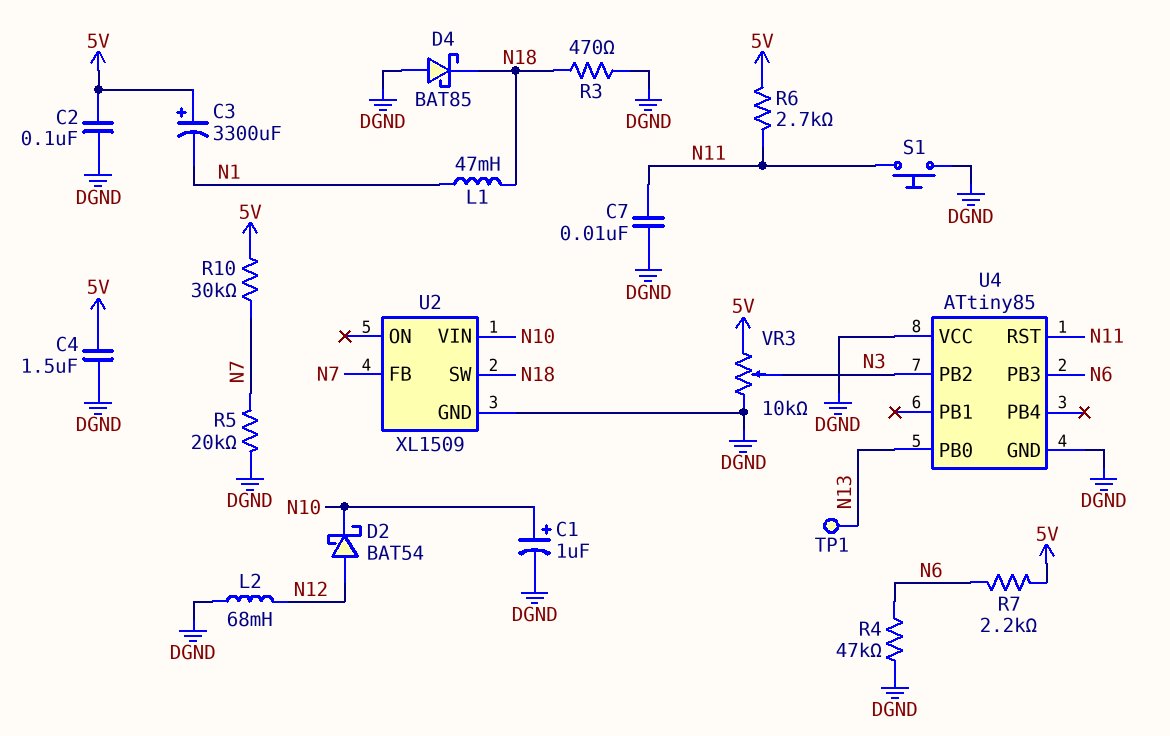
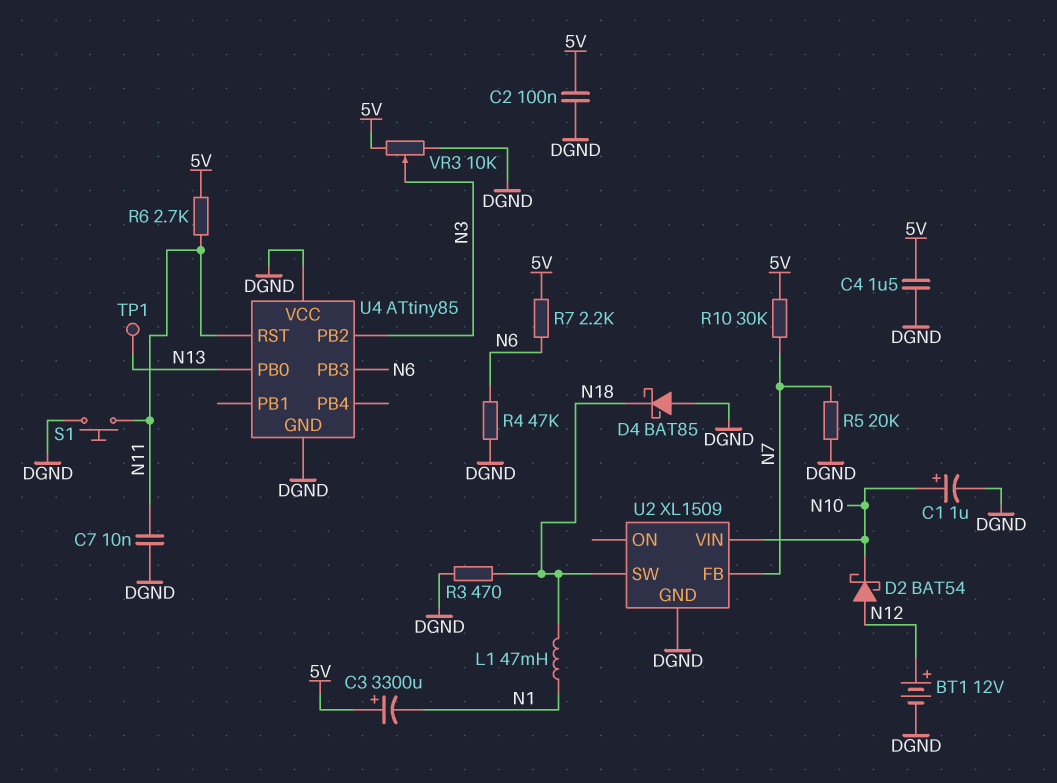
BT1: none -> 12V (plus N12, minus DGND)
L2: 68mH (DGND, N12) -> none

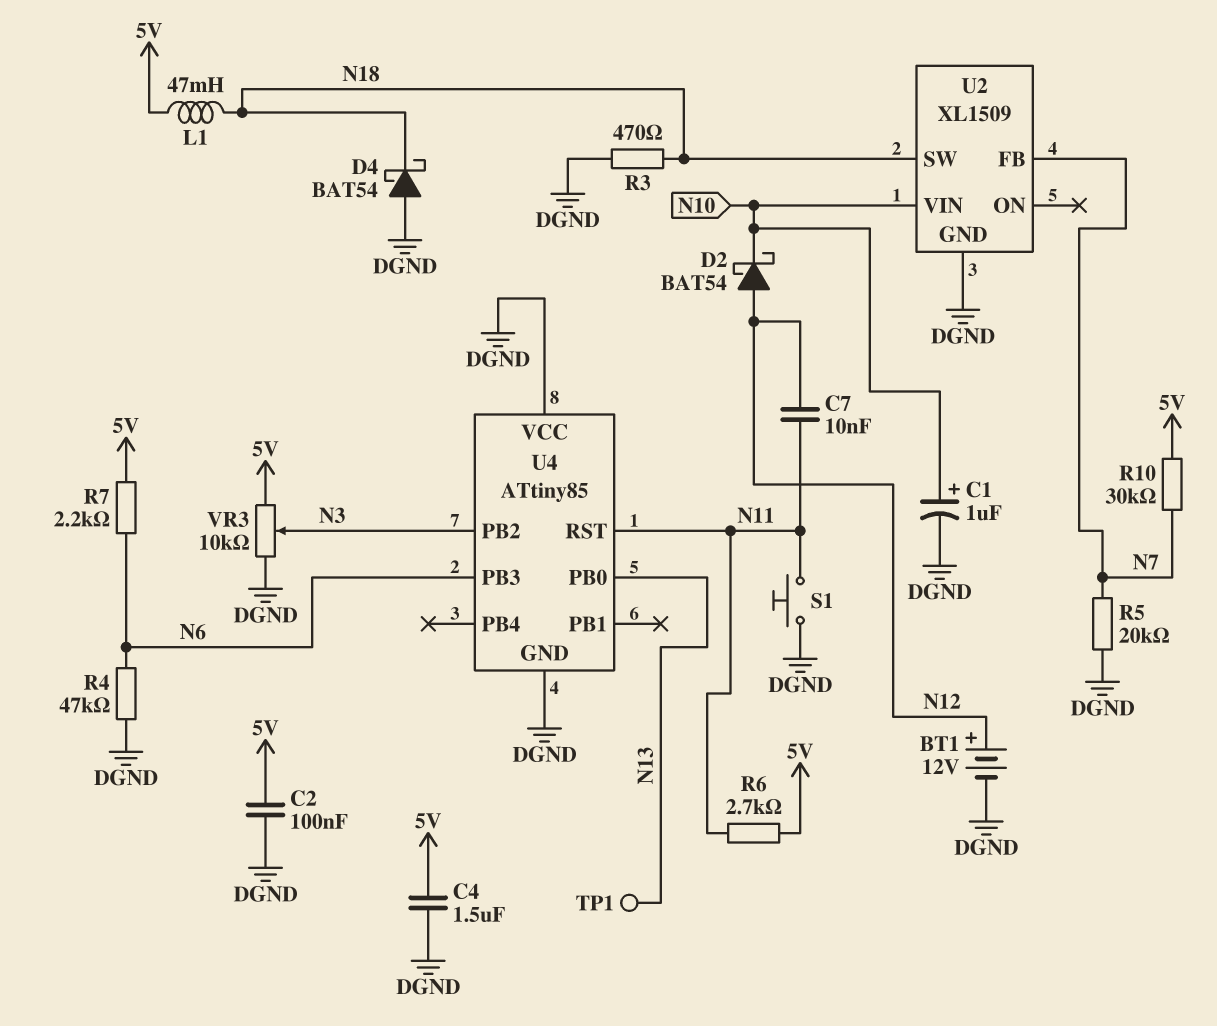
C3: 3300uF (plus 5V, minus N1) -> none
C7: 10nF (DGND, N11) -> 10nF (N11, N12)
D4: schottky BAT85 (A DGND, K N18) -> schottky BAT54 (A DGND, K N18)
L1: 47mH (N1, N18) -> 47mH (5V, N18)

